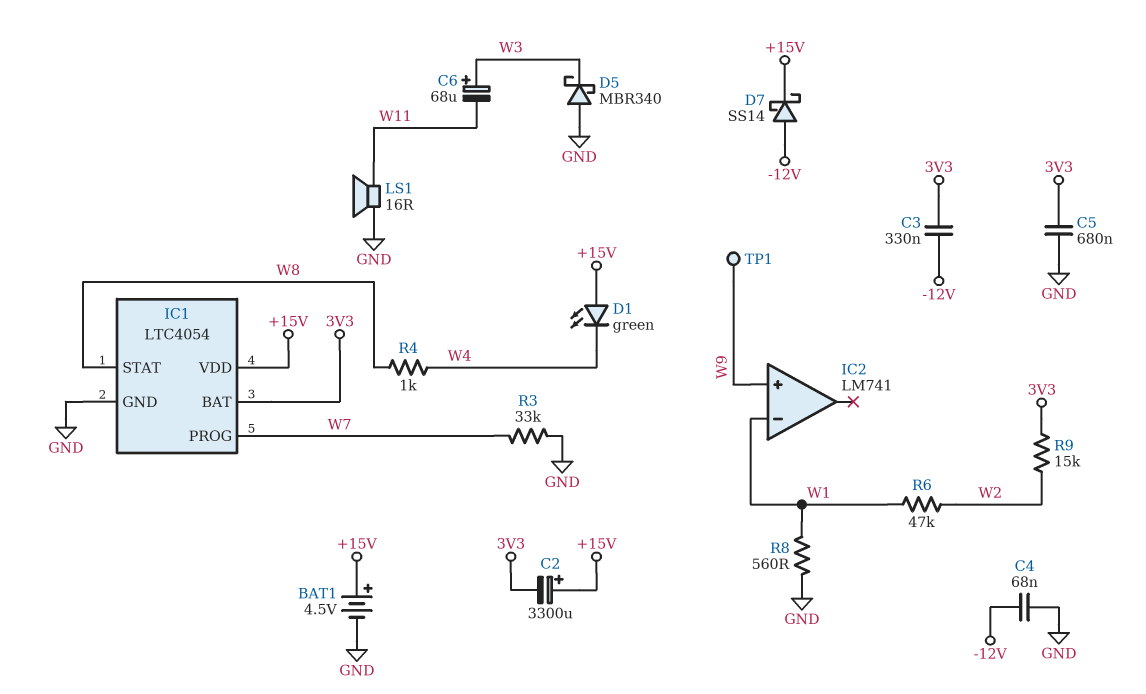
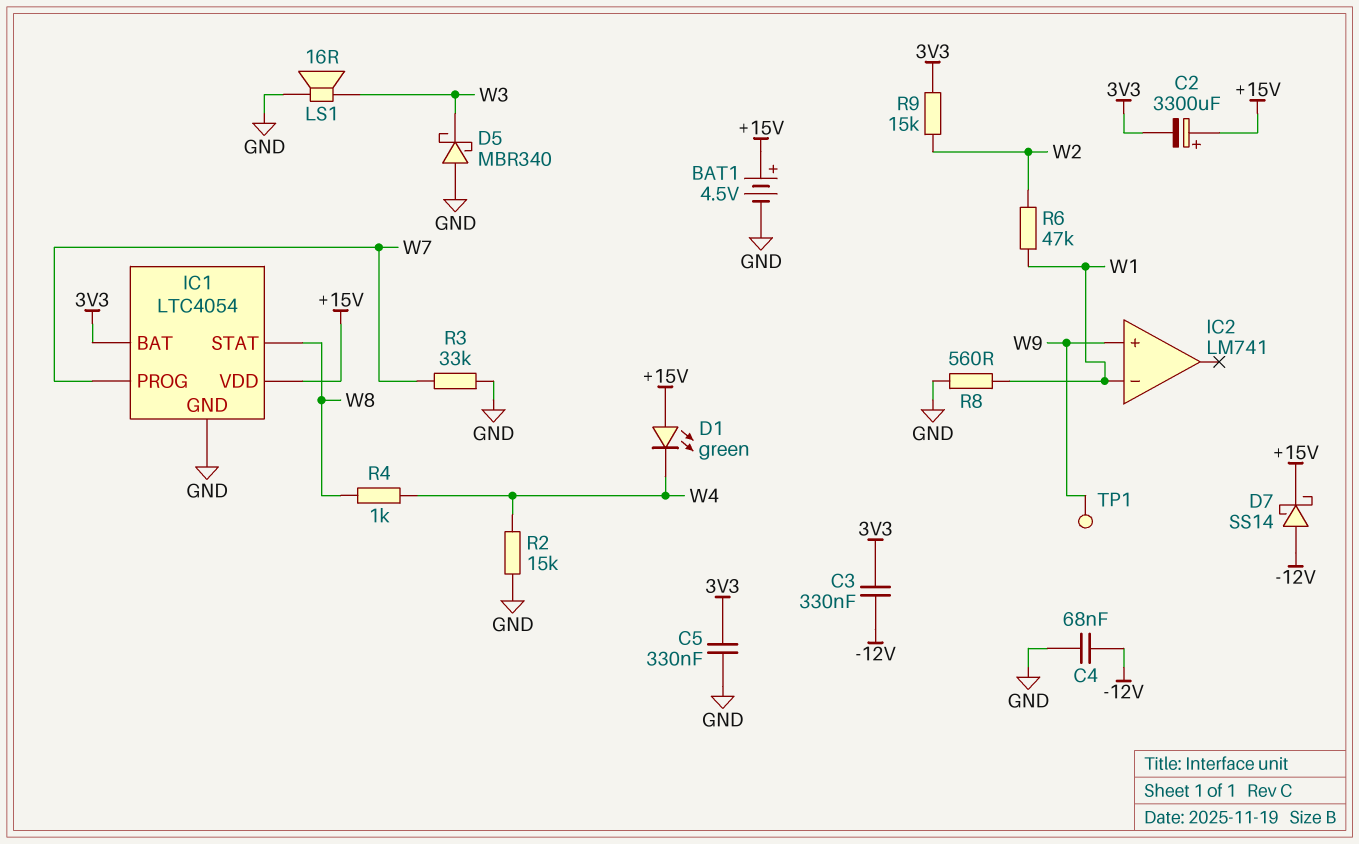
C5: 680nF (3V3, GND) -> 330nF (3V3, GND)
C6: 68uF (plus W3, minus W11) -> none
LS1: speaker 16R (GND, W11) -> speaker 16R (GND, W3)
R2: none -> 15k (GND, W4)

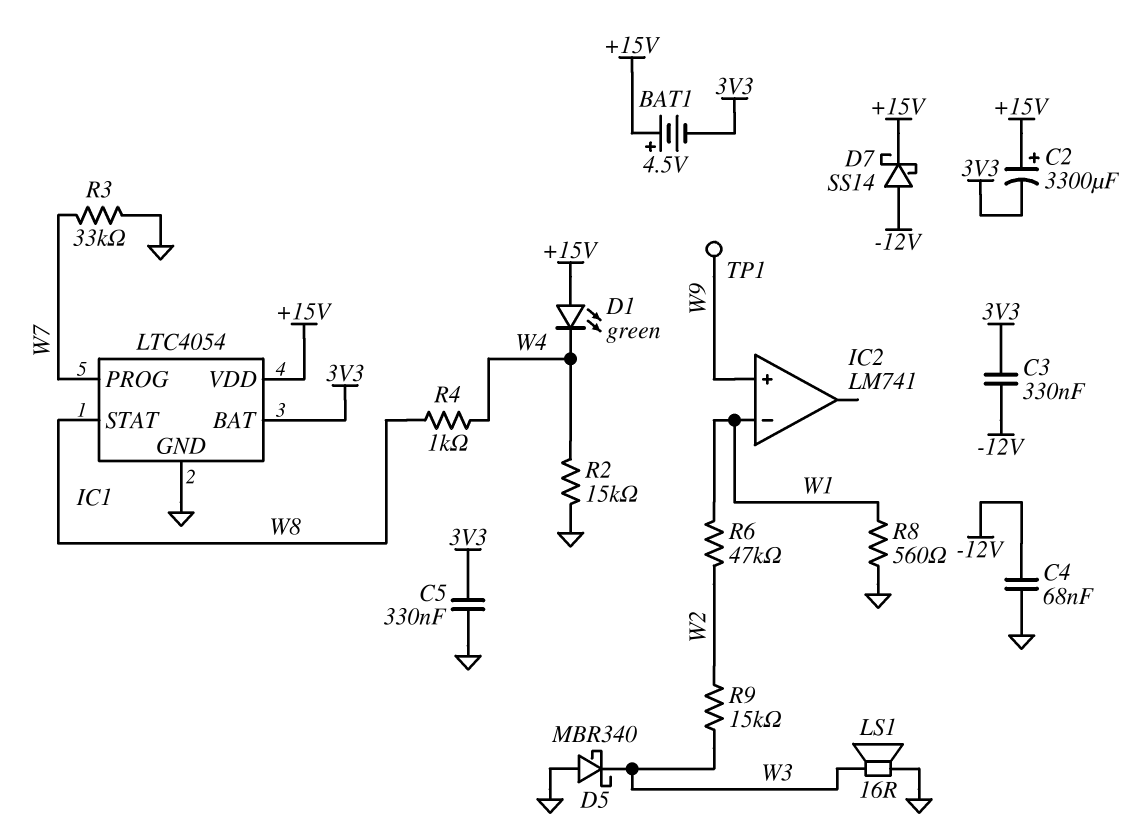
BAT1: 4.5V (plus +15V, minus GND) -> 4.5V (plus +15V, minus 3V3)
R9: 15k (3V3, W2) -> 15k (W2, W3)

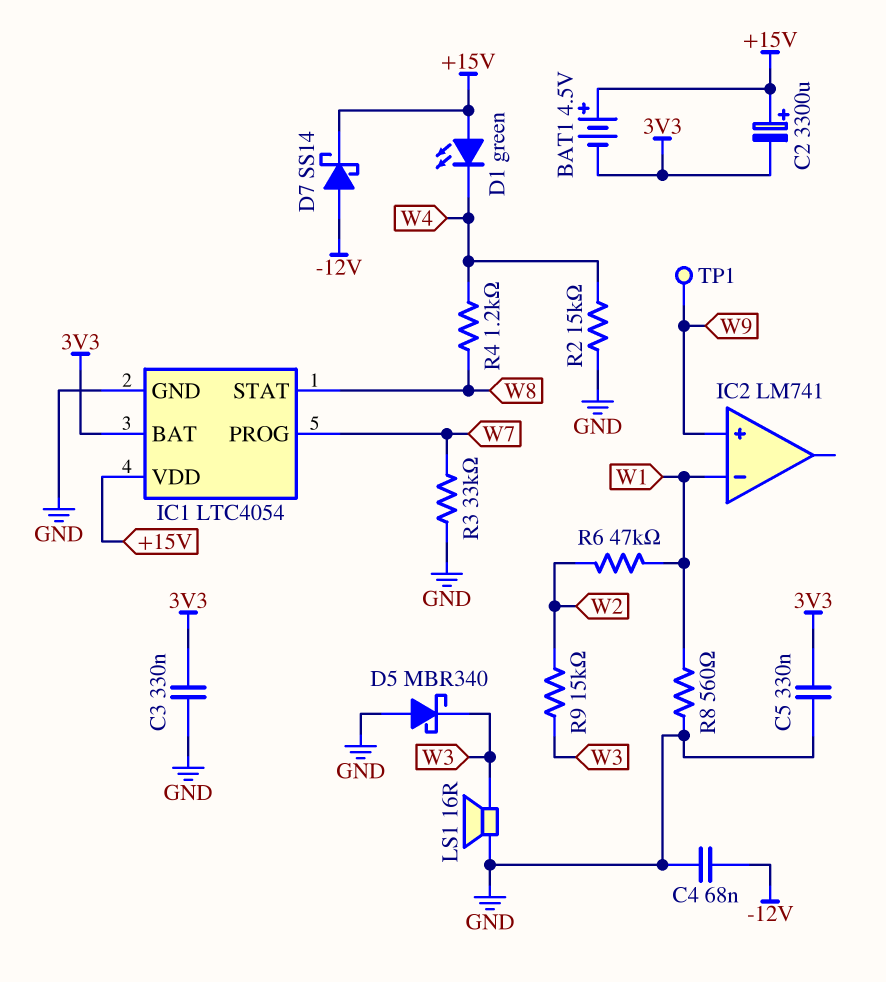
C3: 330nF (-12V, 3V3) -> 330nF (3V3, GND)
R4: 1k (W4, W8) -> 1.2k (W4, W8)

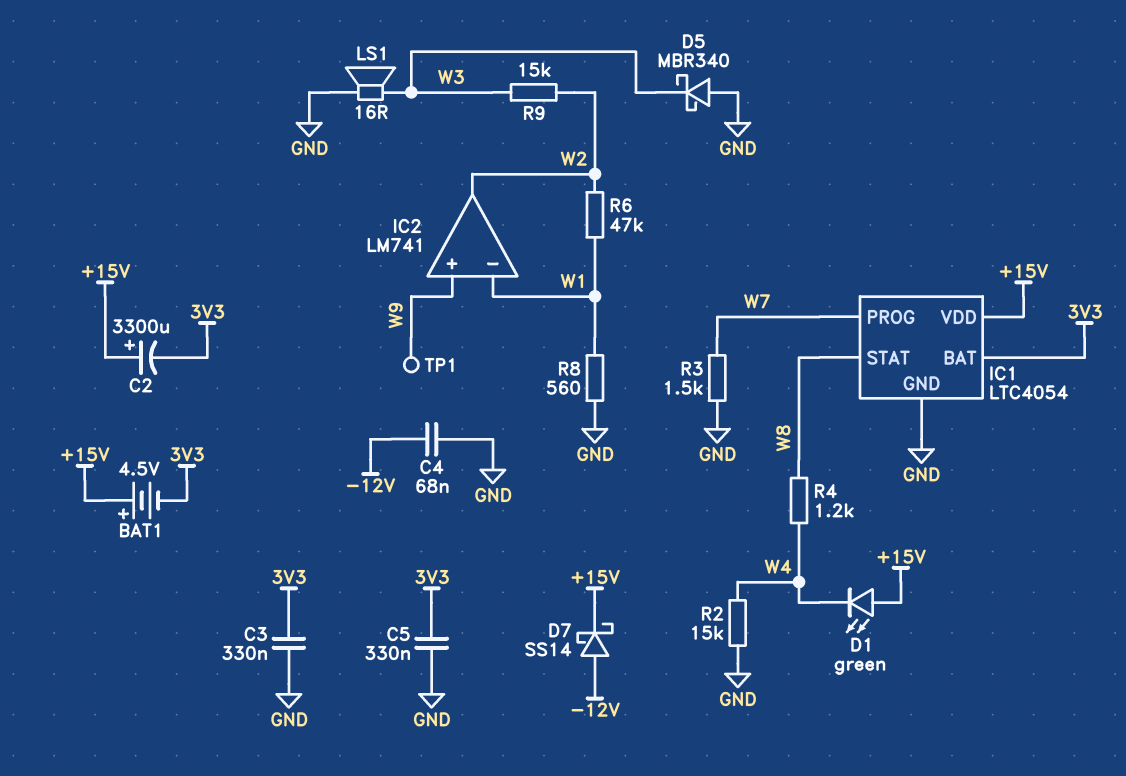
IC2 pin out: none -> W2
R3: 33k (GND, W7) -> 1.5k (GND, W7)

